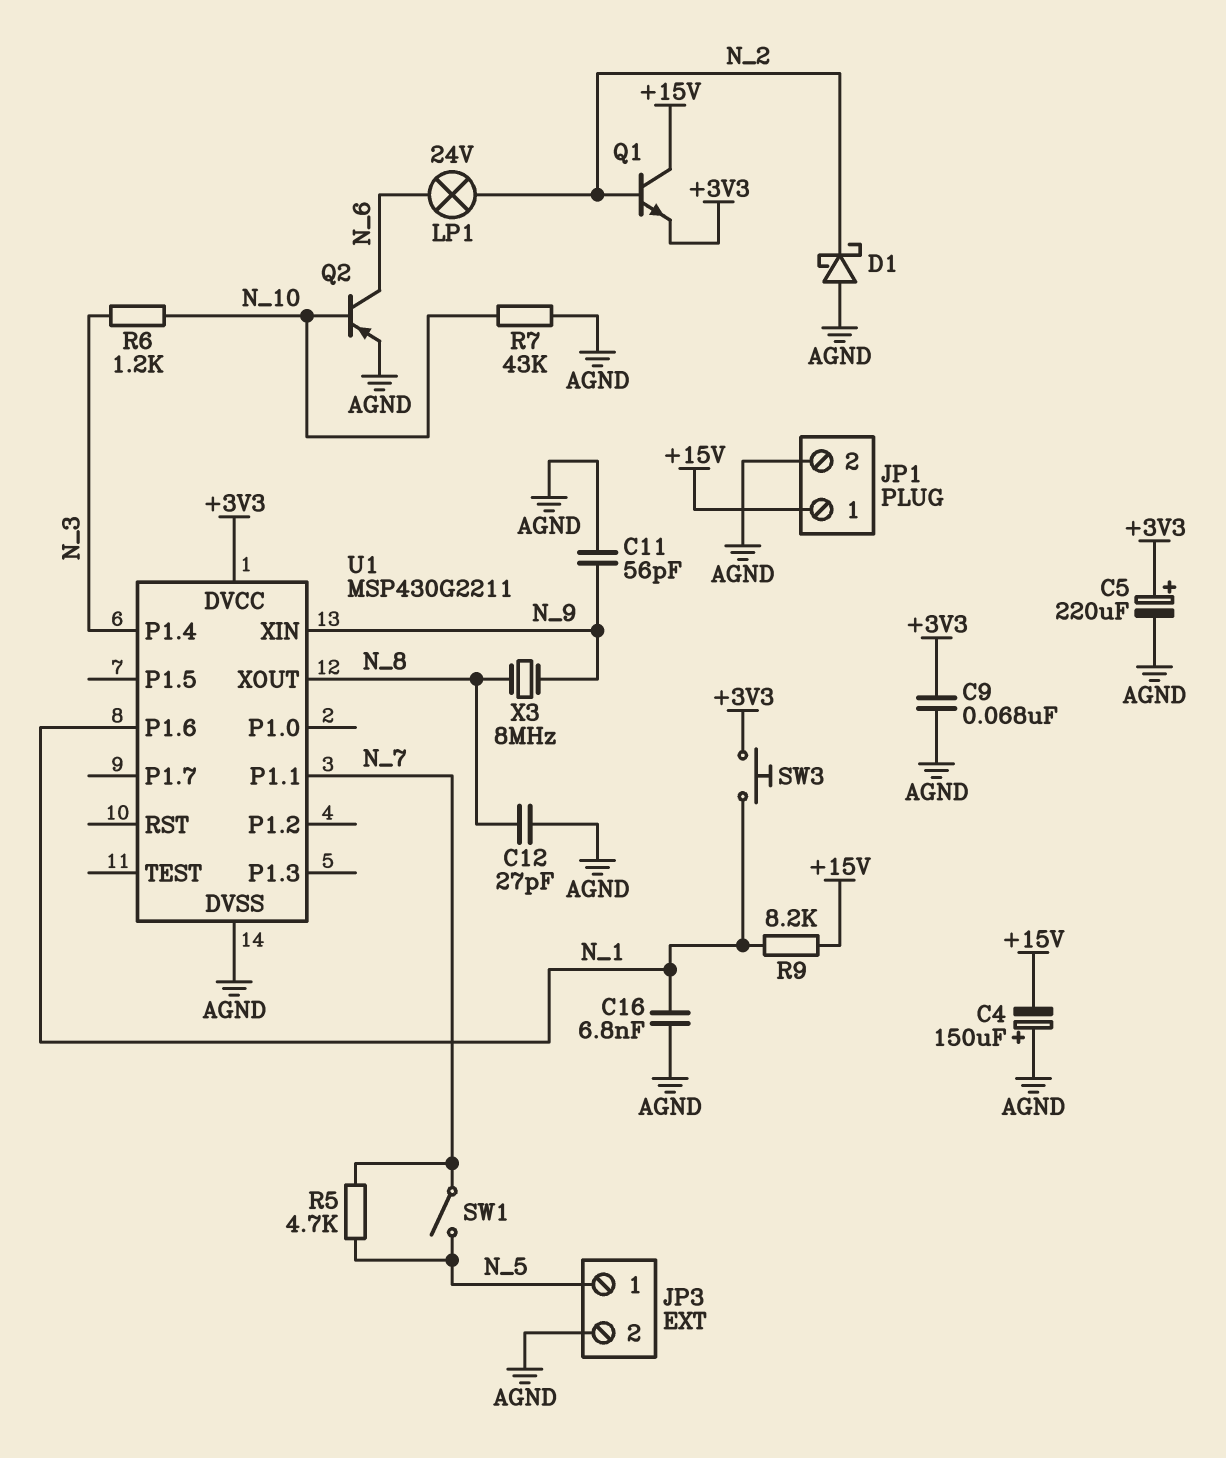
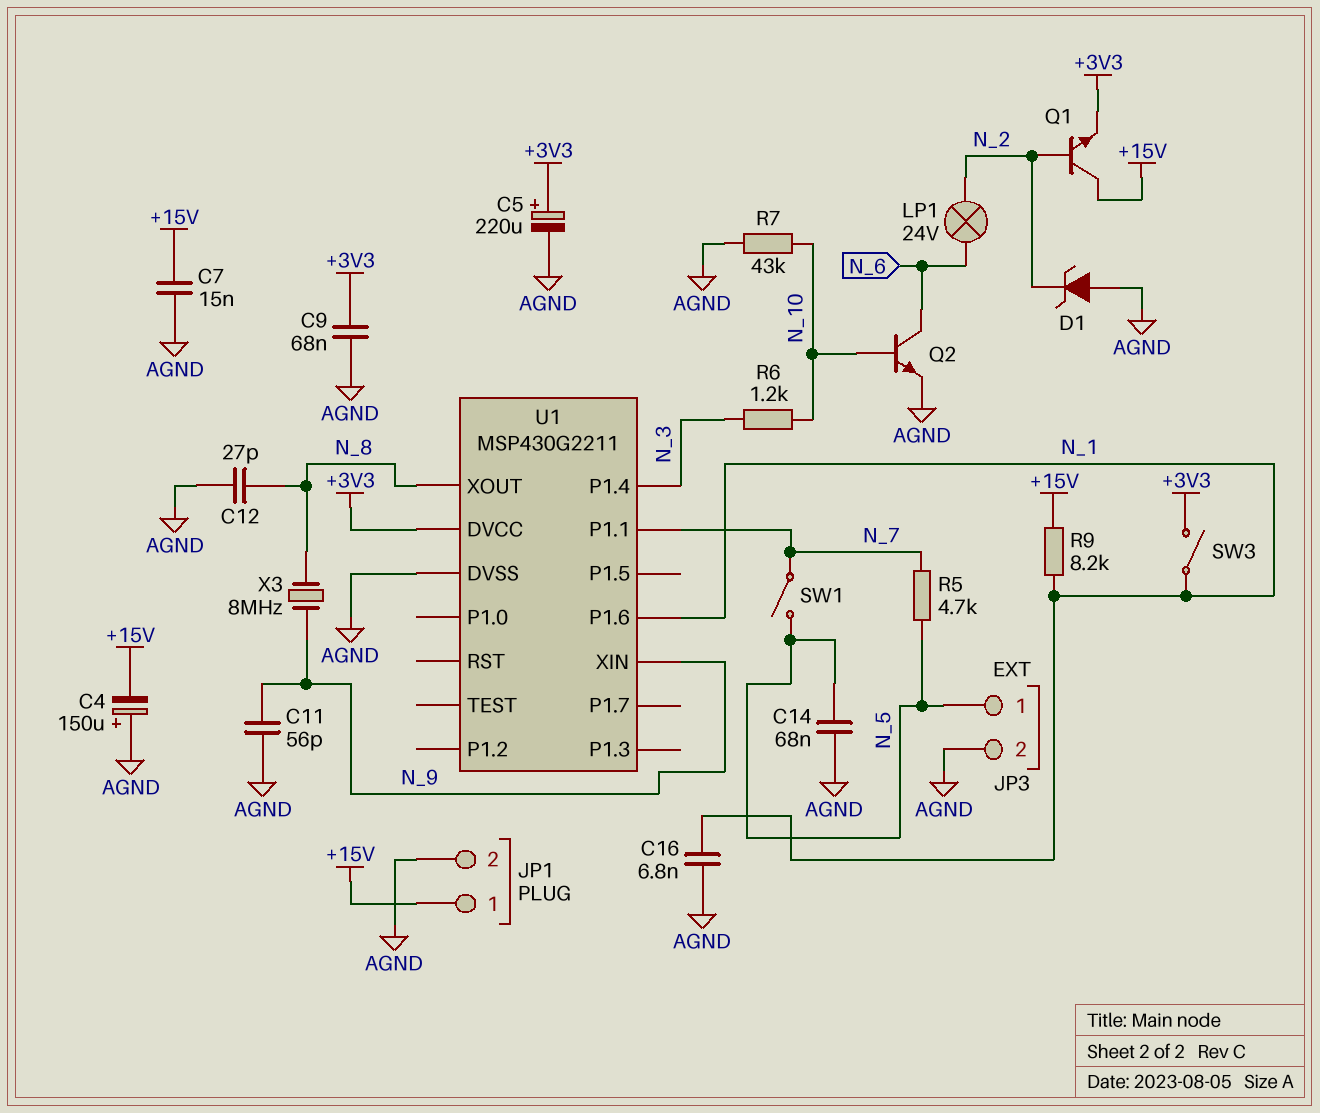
C7: none -> 15nF (+15V, AGND)
C14: none -> 68nF (AGND, N_5)
D1: schottky (A AGND, K N_2) -> zener (A AGND, K N_2)
Q2: PNP (B N_10, C N_6, E AGND) -> NPN (B N_10, C N_6, E AGND)
SW3: button (+3V3, N_1) -> switch (+3V3, N_1)

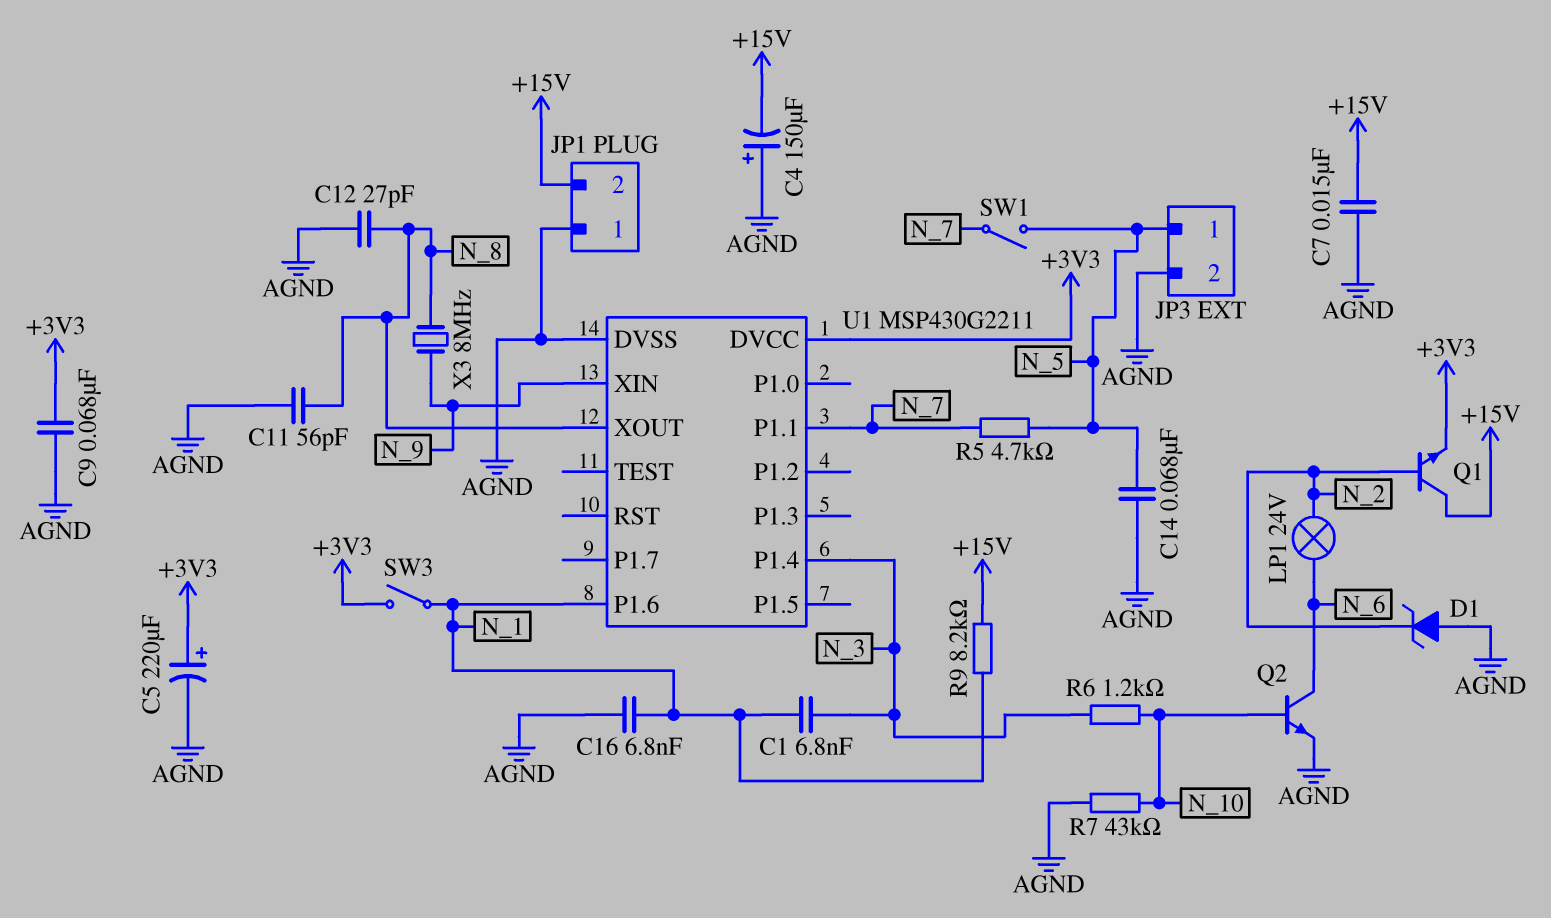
C1: none -> 6.8nF (N_1, N_3)
C11: 56pF (AGND, N_9) -> 56pF (AGND, N_8)
JP1 pin 1: +15V -> AGND
JP1 pin 2: AGND -> +15V

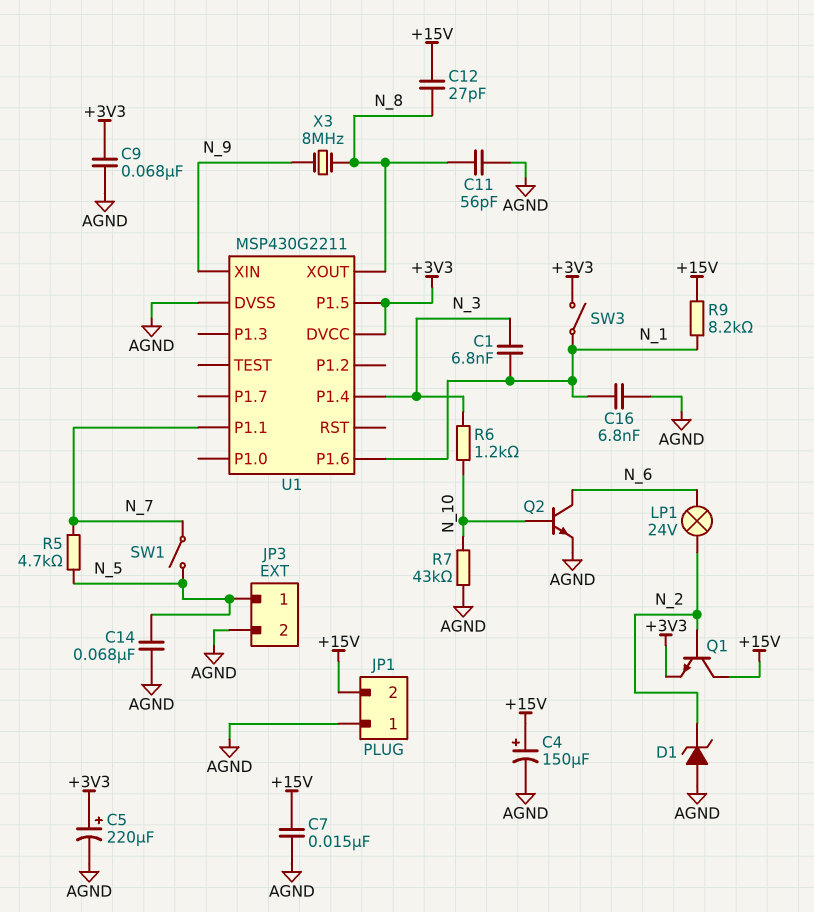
C4: 150uF (plus AGND, minus +15V) -> 150uF (plus +15V, minus AGND)
C12: 27pF (AGND, N_8) -> 27pF (+15V, N_8)
U1 pin P1.5: none -> +3V3

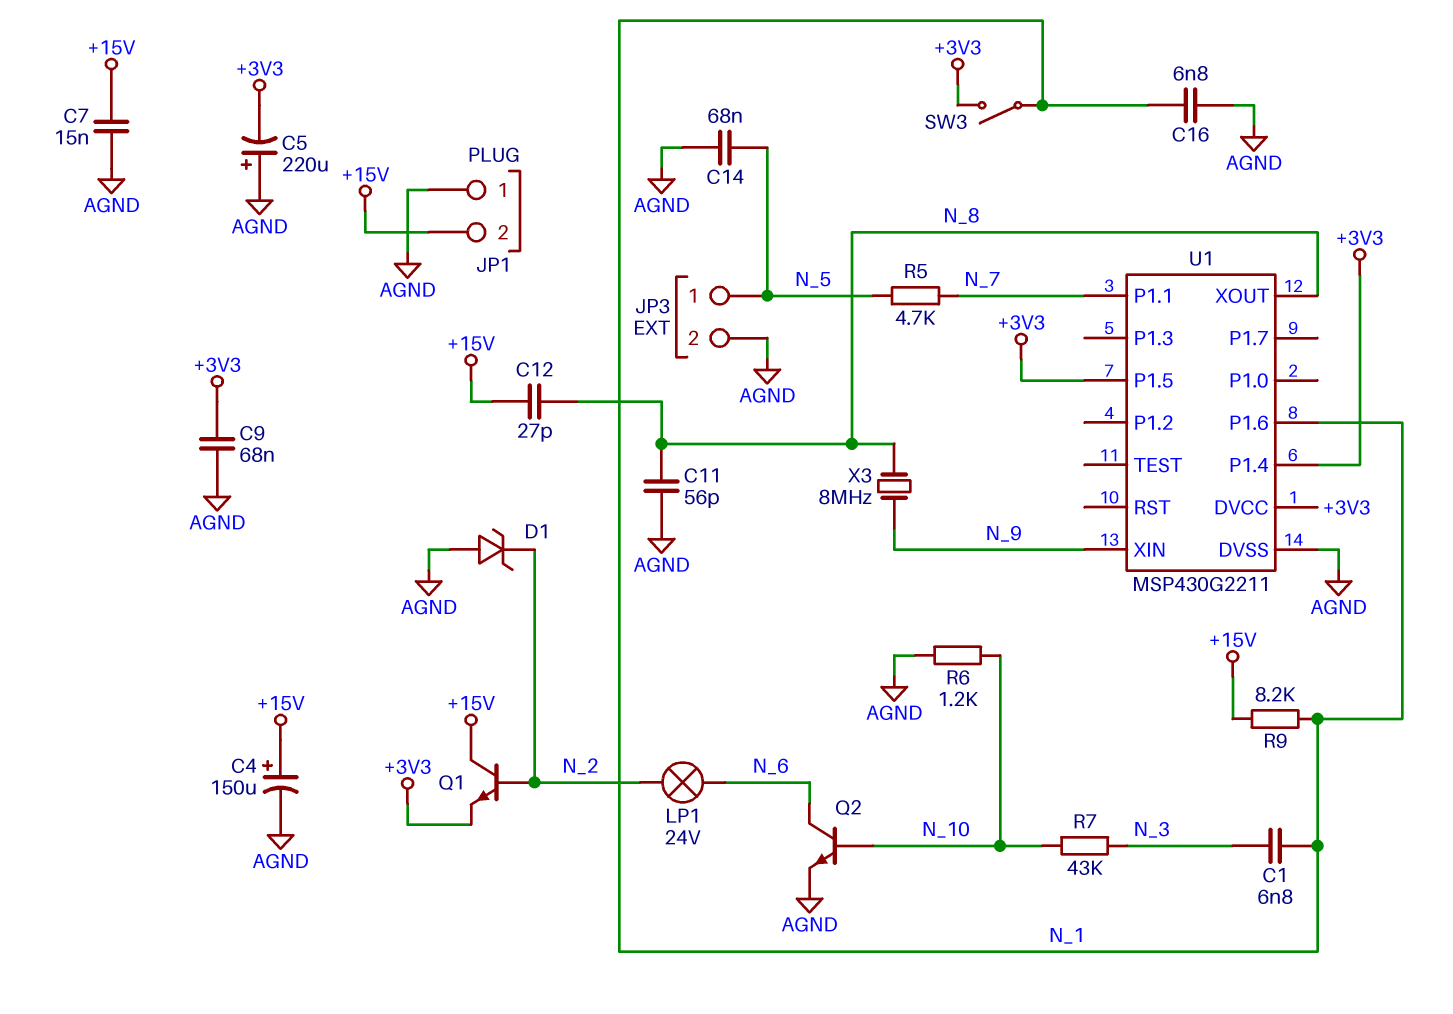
C5: 220uF (plus +3V3, minus AGND) -> 220uF (plus AGND, minus +3V3)
R6: 1.2k (N_3, N_10) -> 1.2k (AGND, N_10)
R7: 43k (AGND, N_10) -> 43k (N_3, N_10)
SW1: switch (N_5, N_7) -> none
U1 pin P1.4: N_3 -> +3V3

